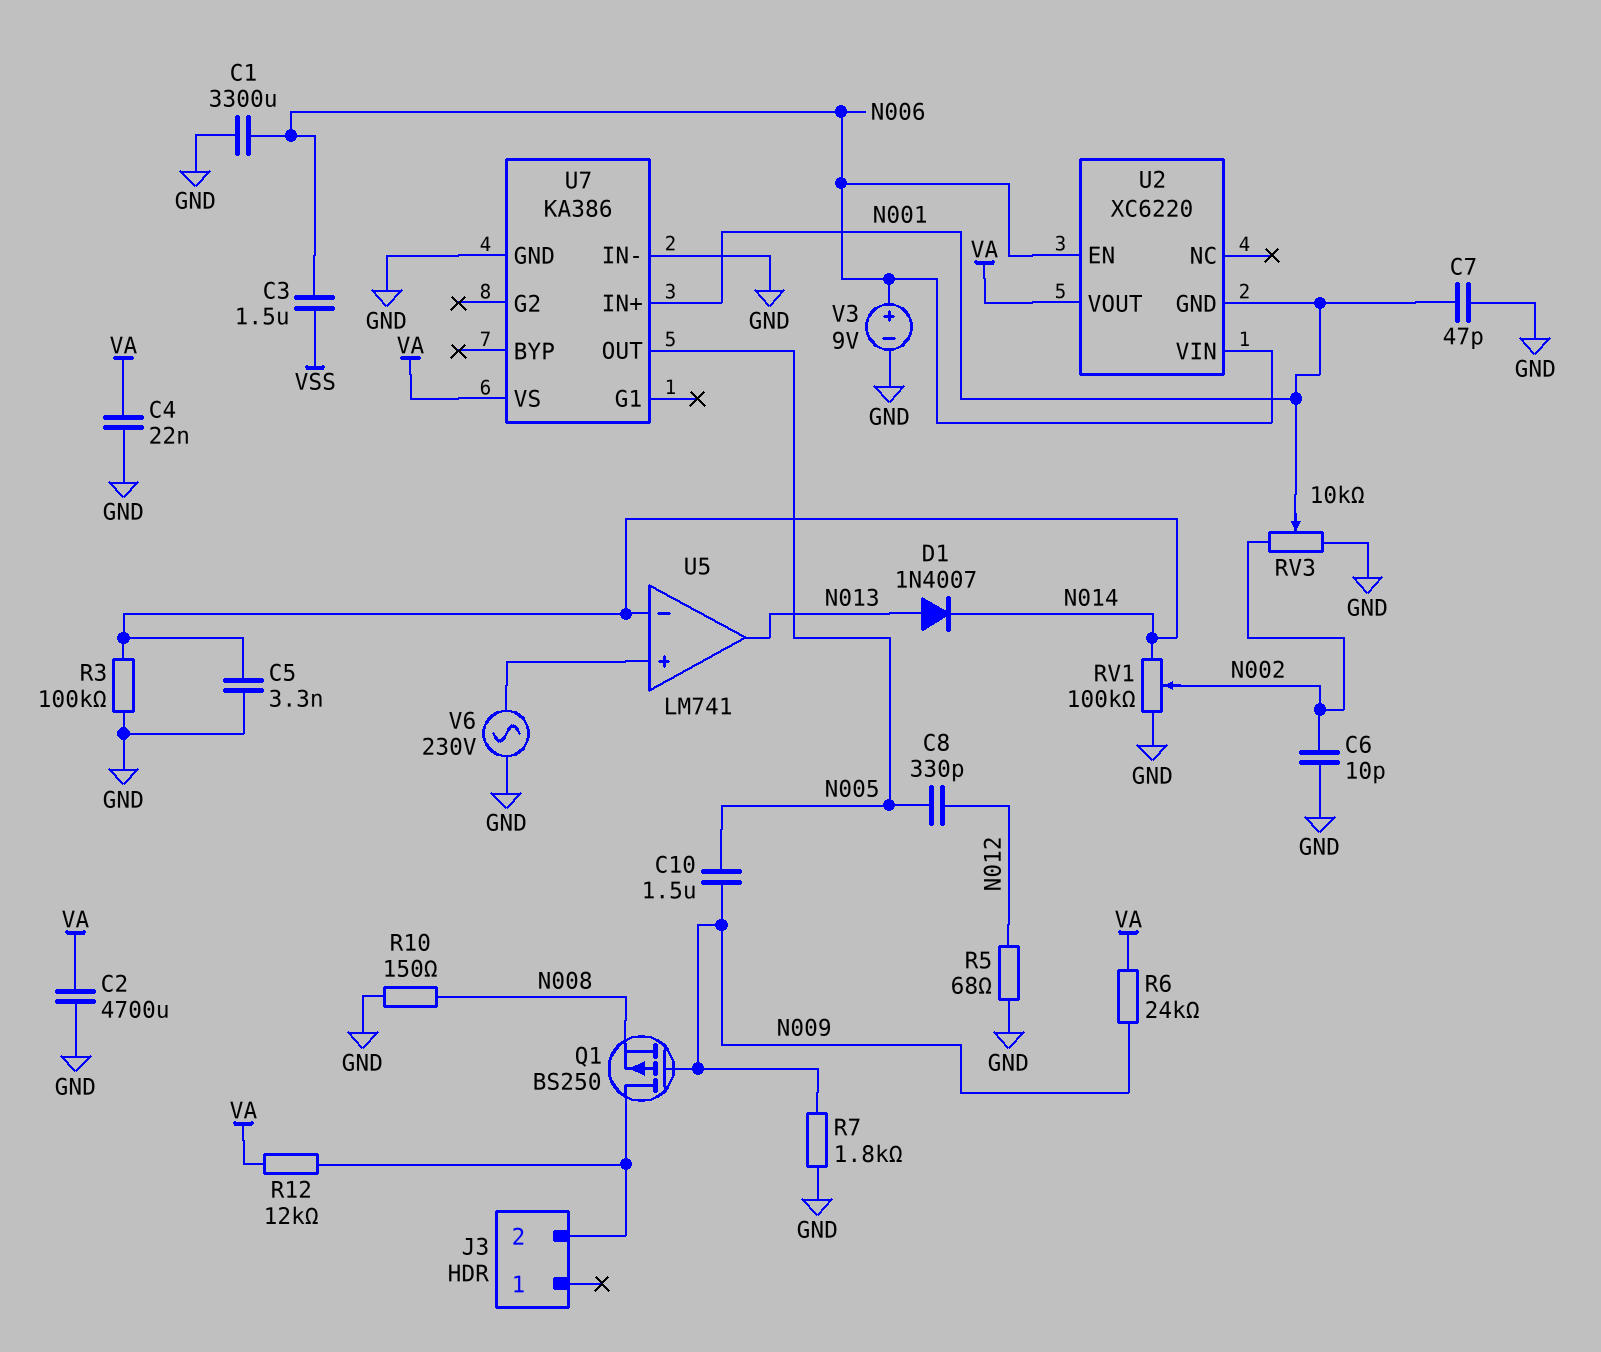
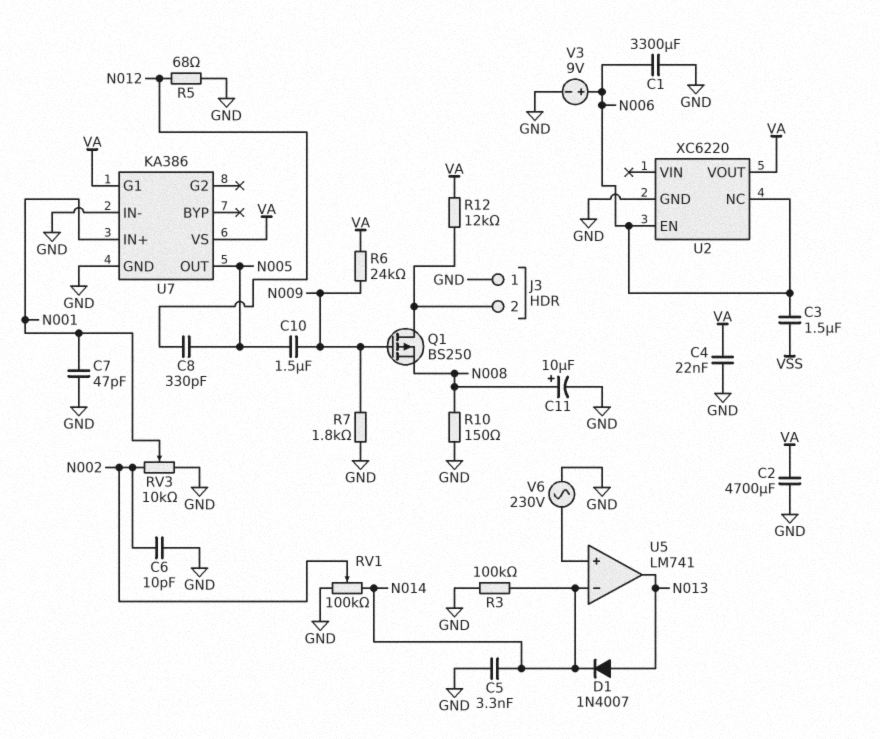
C11: none -> 10uF (plus N008, minus GND)
J3 pin 1: none -> GND
U2 pin GND: N001 -> GND
U2 pin NC: none -> N006
U2 pin VIN: N006 -> none
U7 pin G1: none -> VA

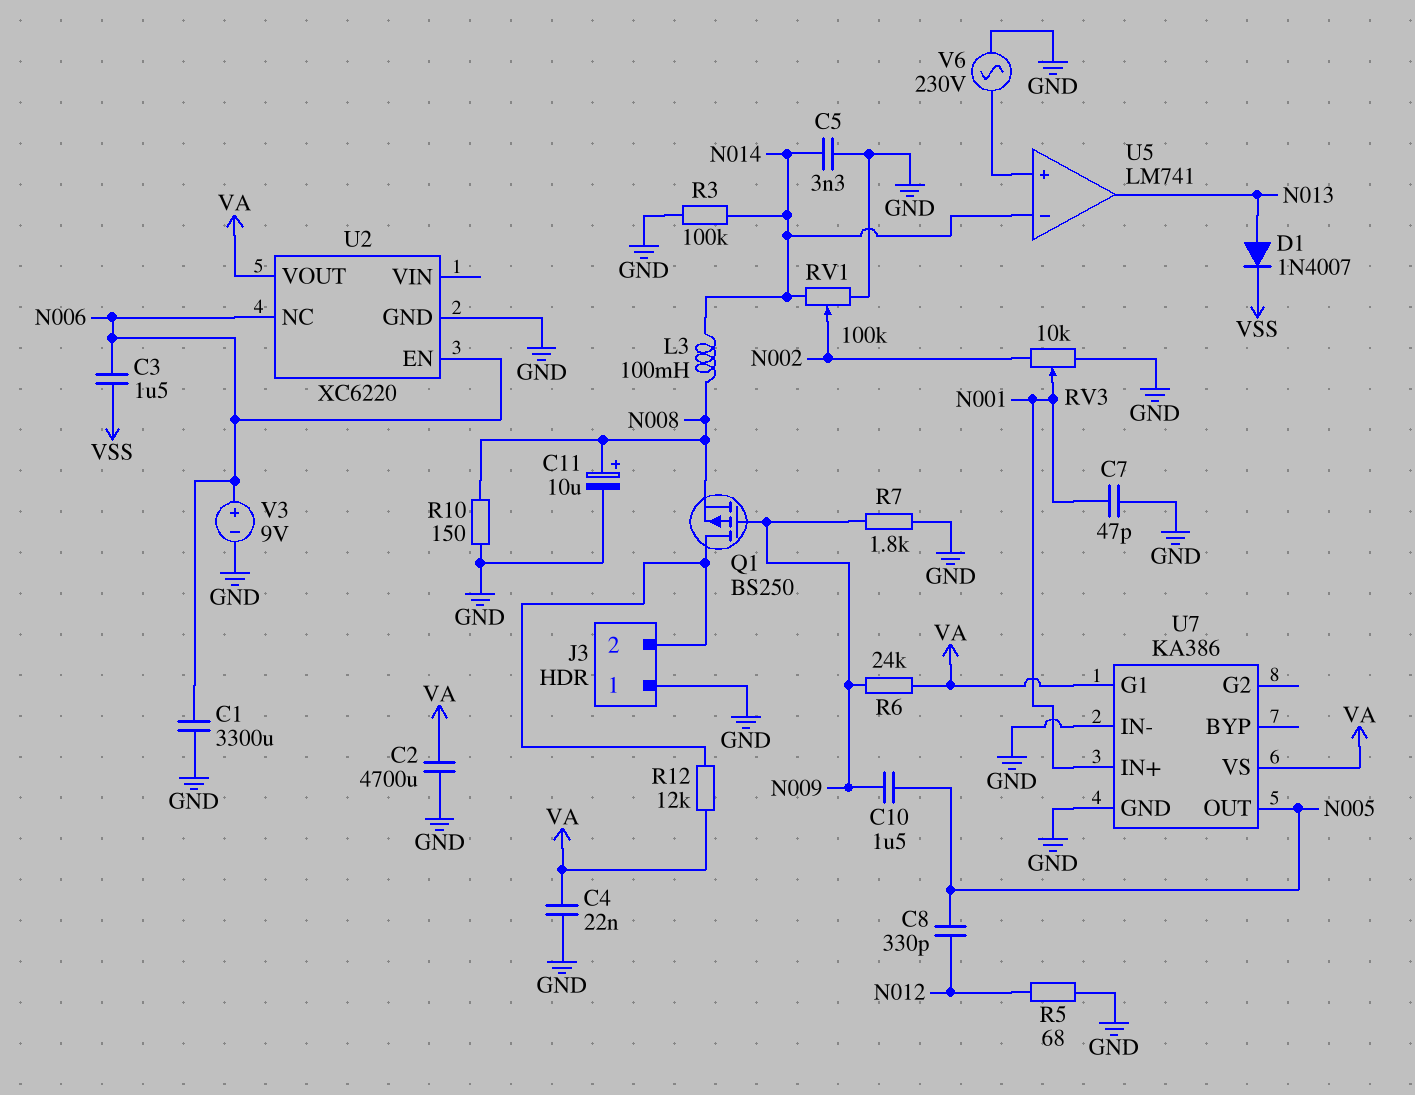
C6: 10pF (GND, N002) -> none
D1: diode 1N4007 (A N013, K N014) -> diode 1N4007 (A N013, K VSS)
L3: none -> 100mH (N008, N014)

